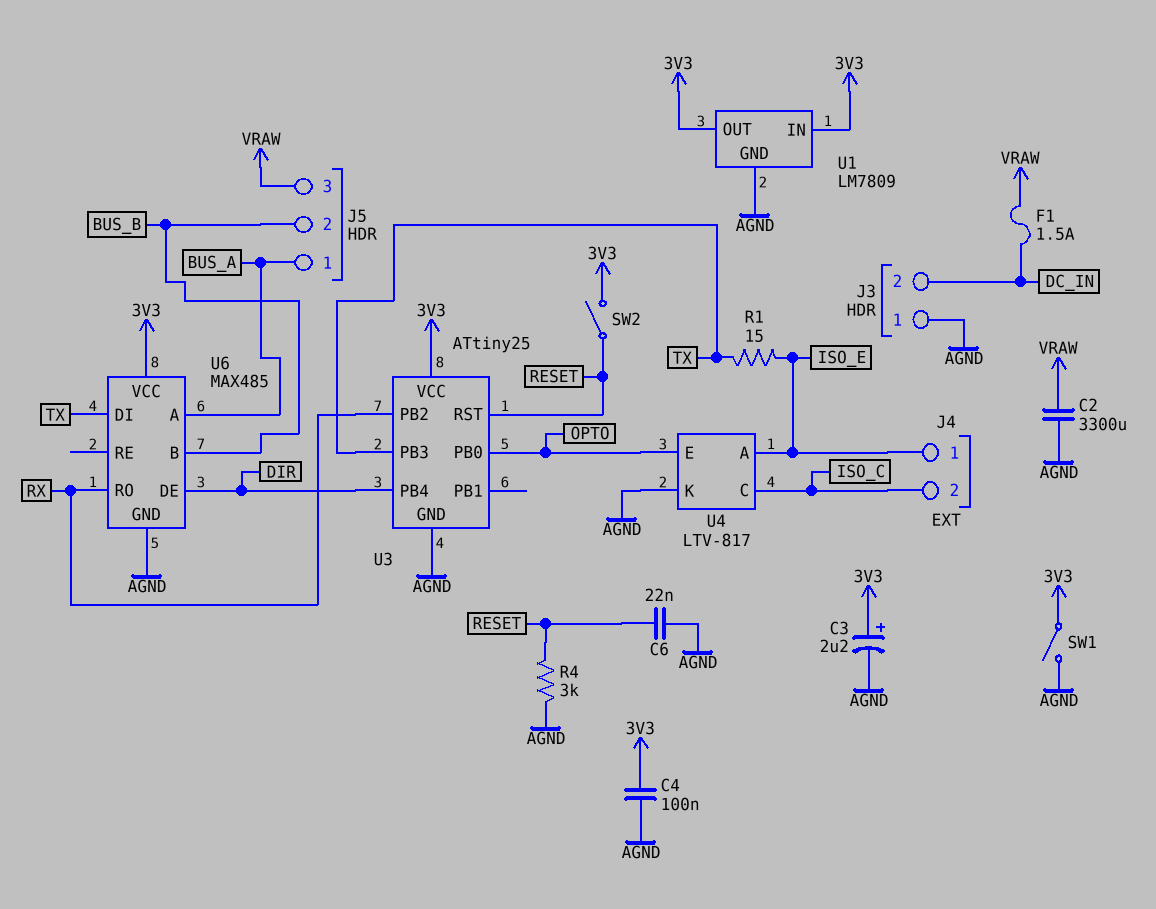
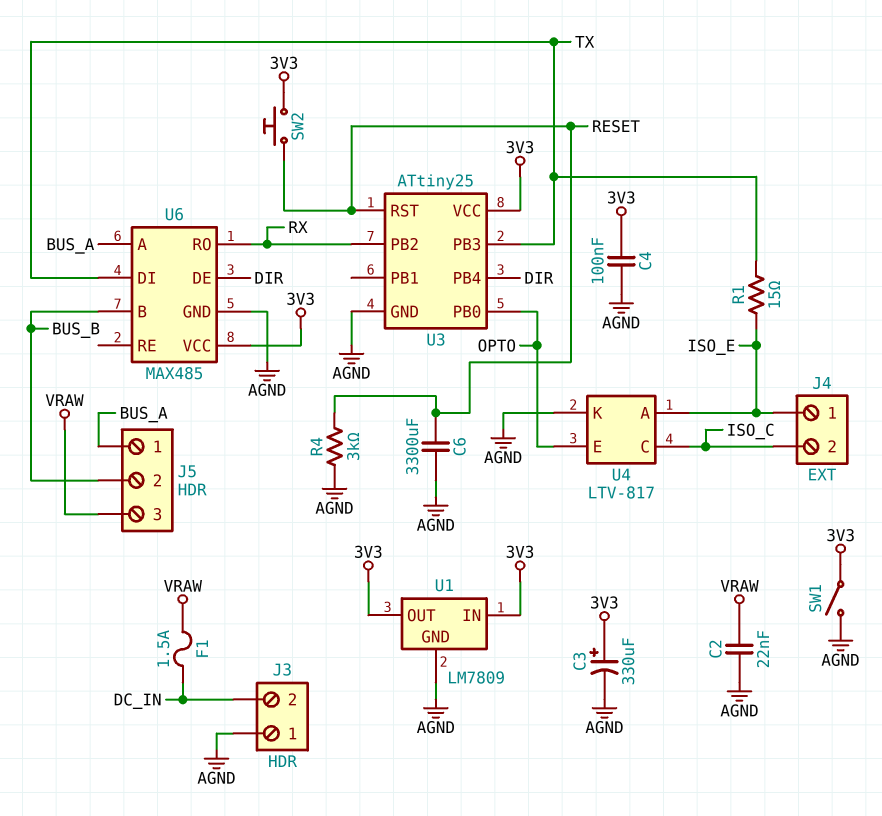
C2: 3300uF (AGND, VRAW) -> 22nF (AGND, VRAW)
C3: 2.2uF (plus 3V3, minus AGND) -> 330uF (plus 3V3, minus AGND)
C6: 22nF (AGND, RESET) -> 3300uF (AGND, RESET)
SW2: switch (3V3, RESET) -> button (3V3, RESET)

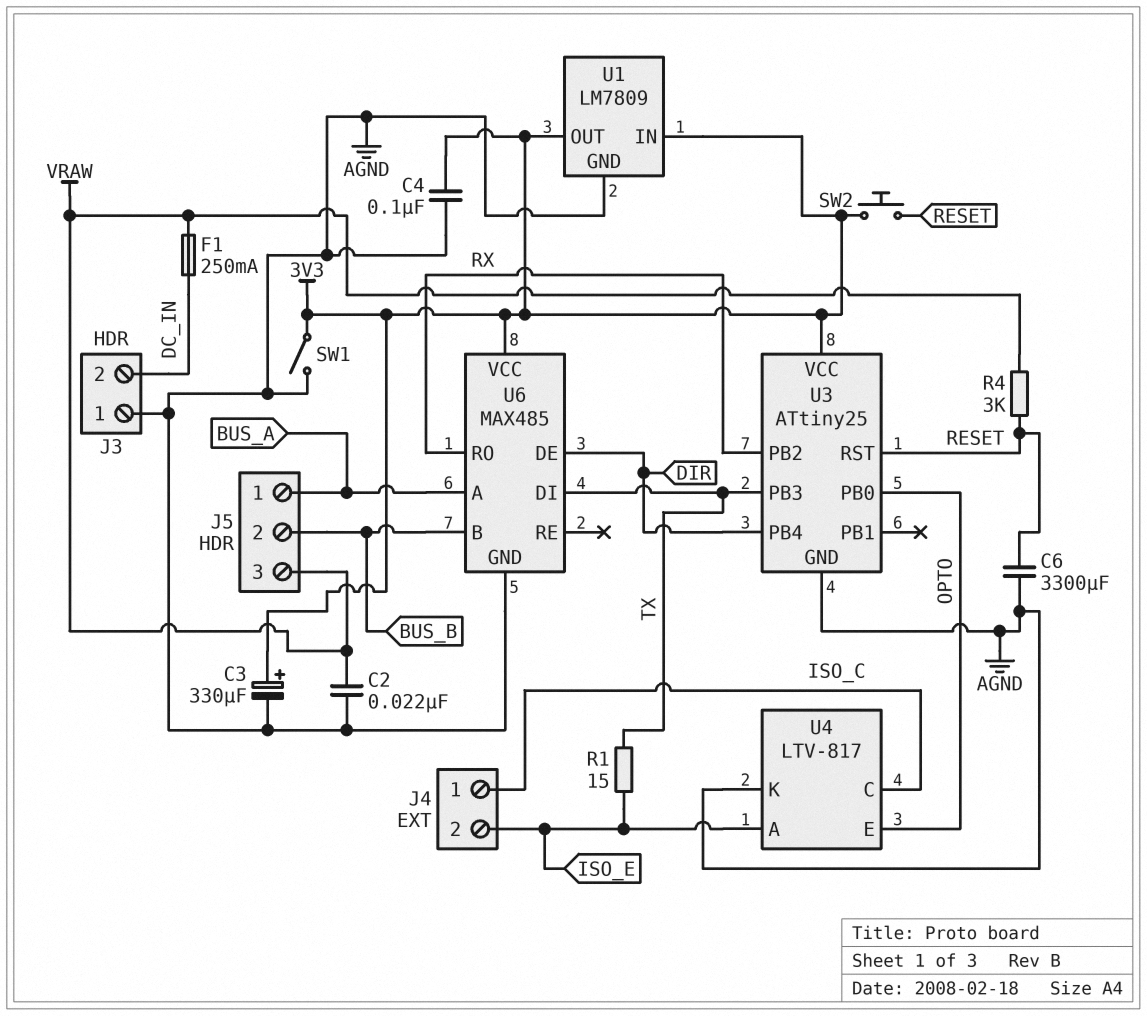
F1: 1.5A (DC_IN, VRAW) -> 250mA (DC_IN, VRAW)
J4 pin 1: ISO_E -> ISO_C
J4 pin 2: ISO_C -> ISO_E
R4: 3k (AGND, RESET) -> 3k (RESET, VRAW)

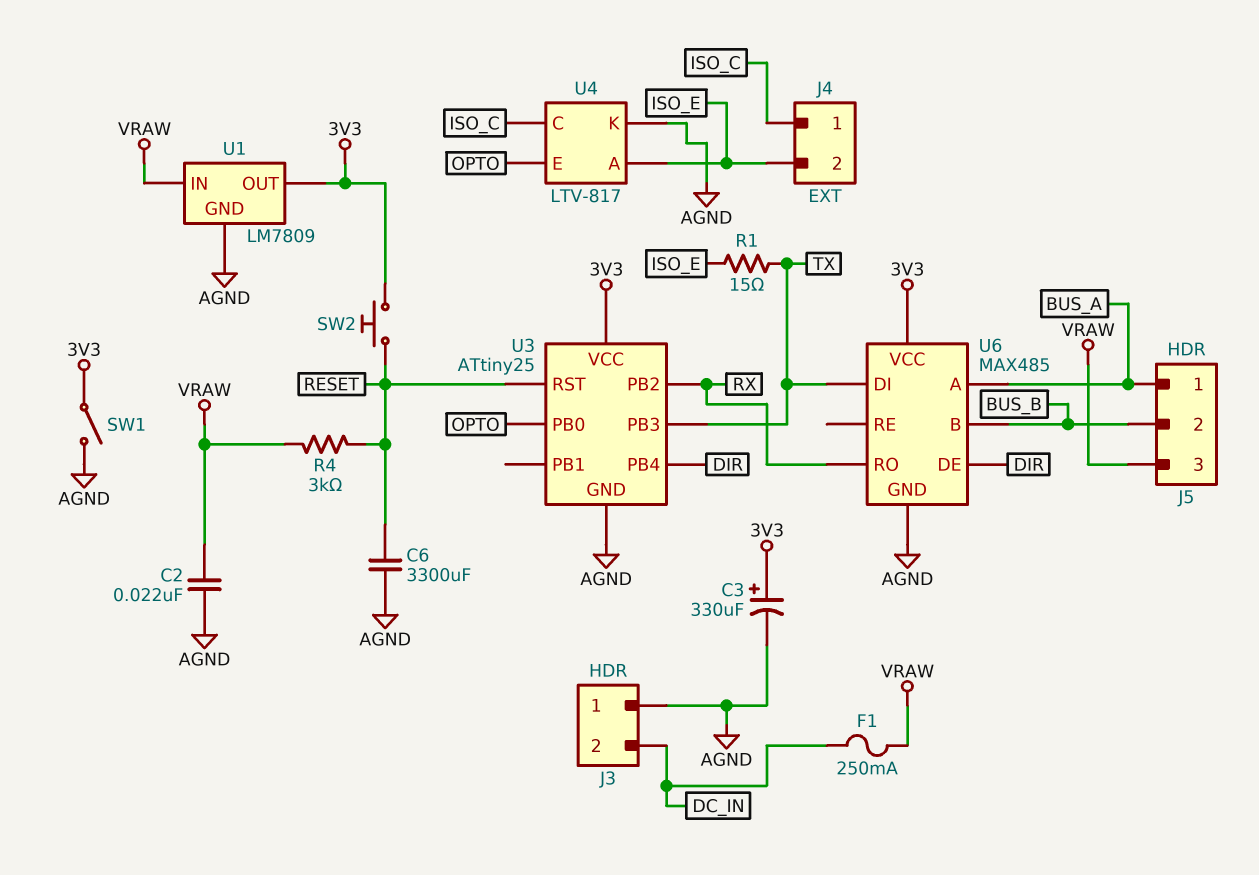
C4: 100nF (3V3, AGND) -> none
U1 pin IN: 3V3 -> VRAW

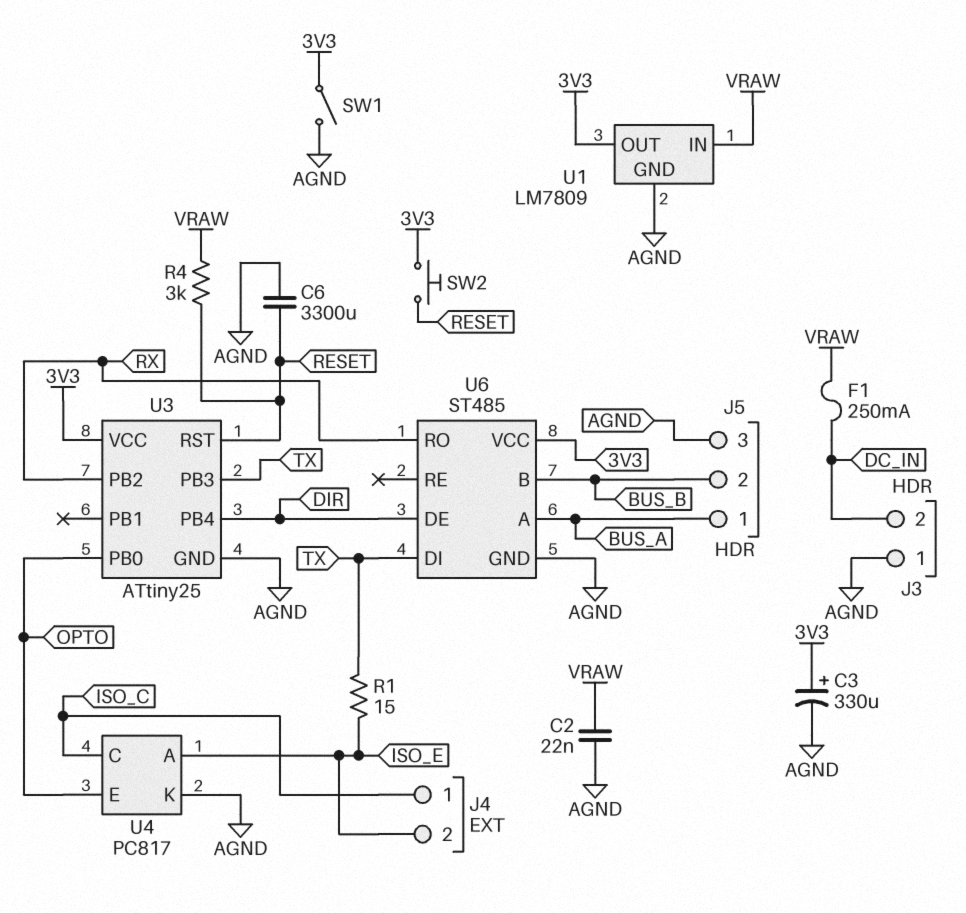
J5 pin 3: VRAW -> AGND
U4: LTV-817 -> PC817
U6: MAX485 -> ST485

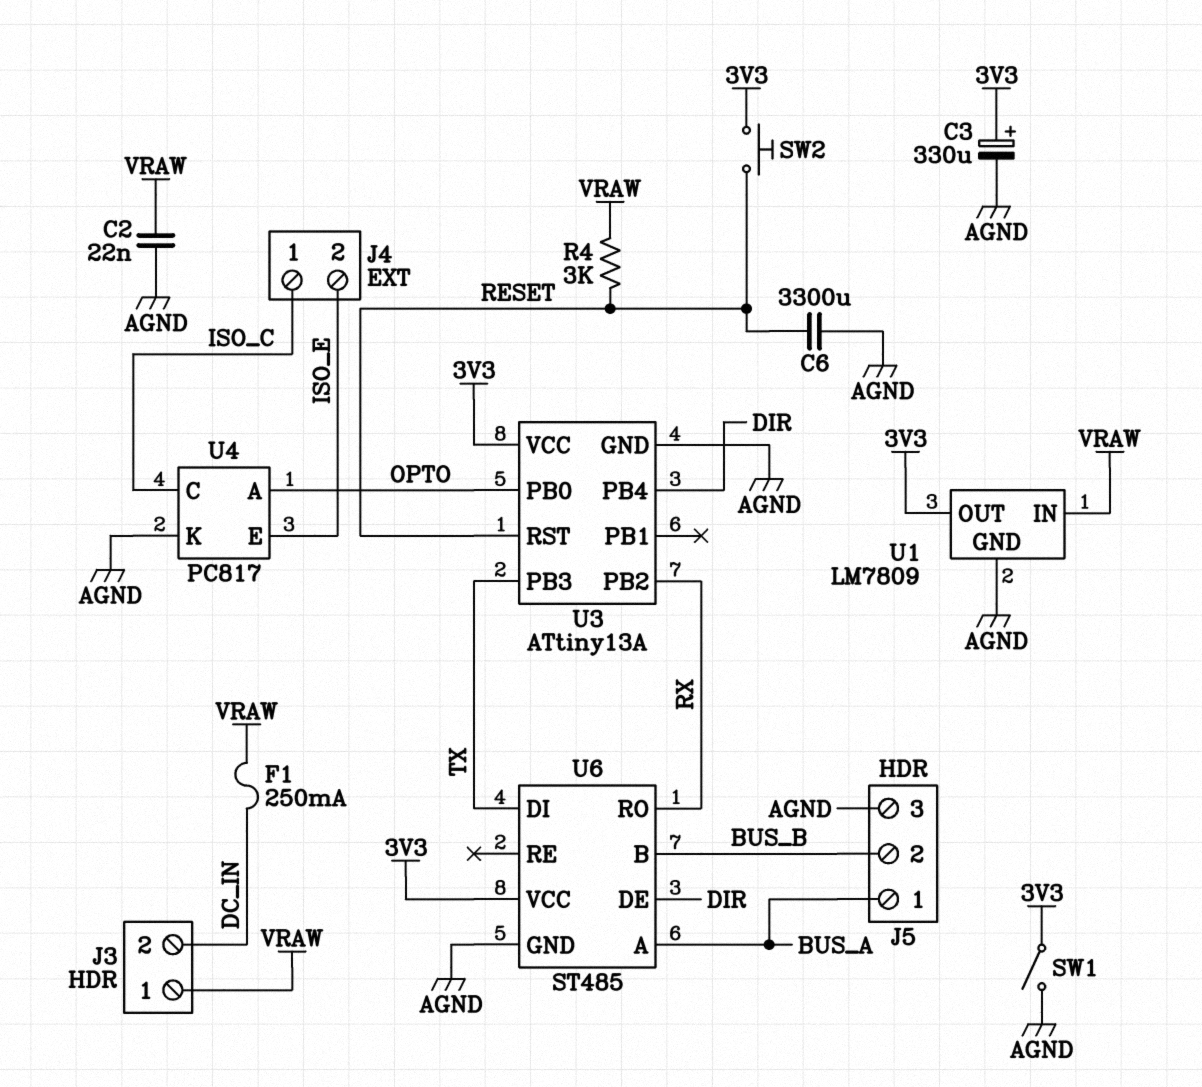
J3 pin 1: AGND -> VRAW
R1: 15 (ISO_E, TX) -> none
U3: ATtiny25 -> ATtiny13A
U4 pin A: ISO_E -> OPTO
U4 pin E: OPTO -> ISO_E

